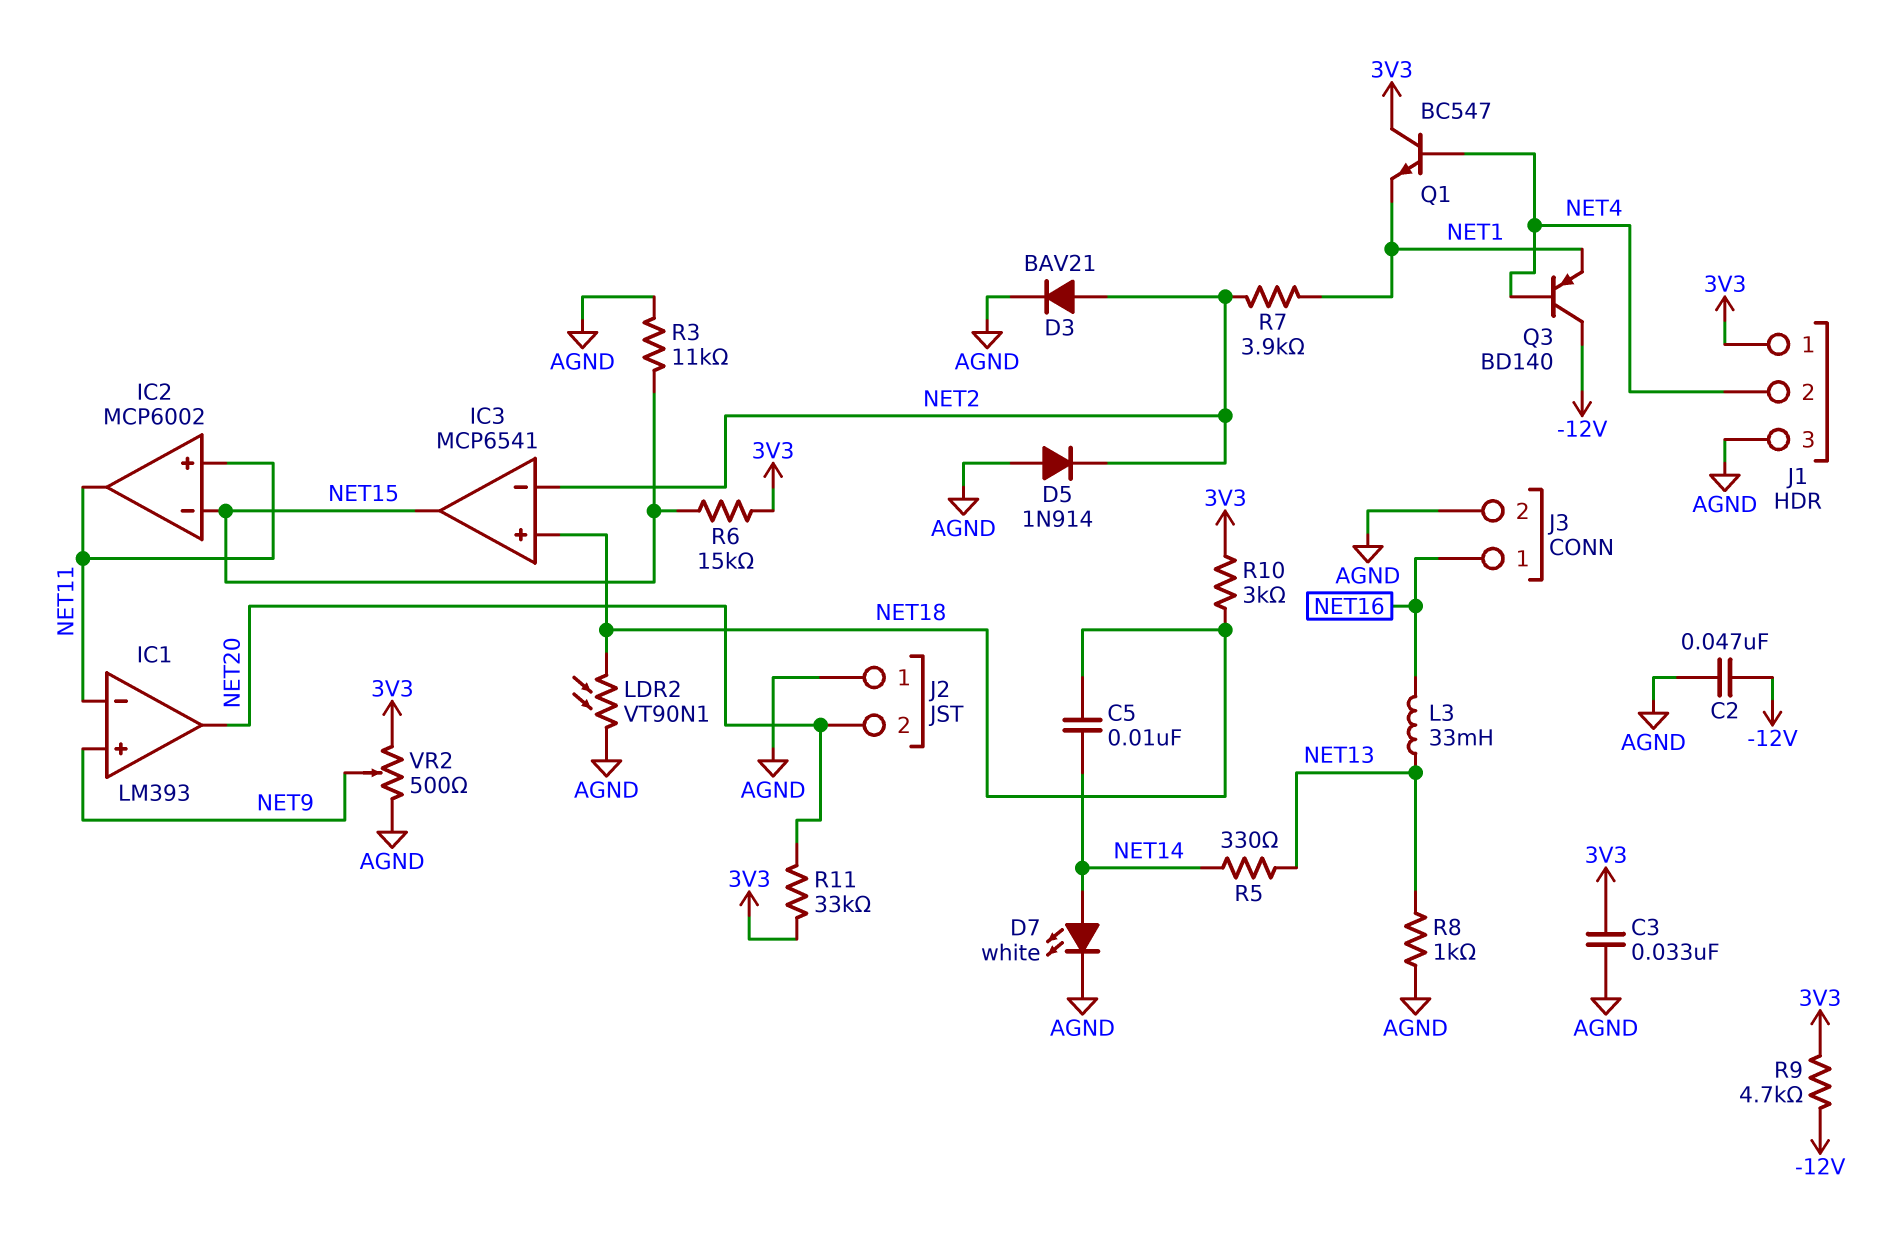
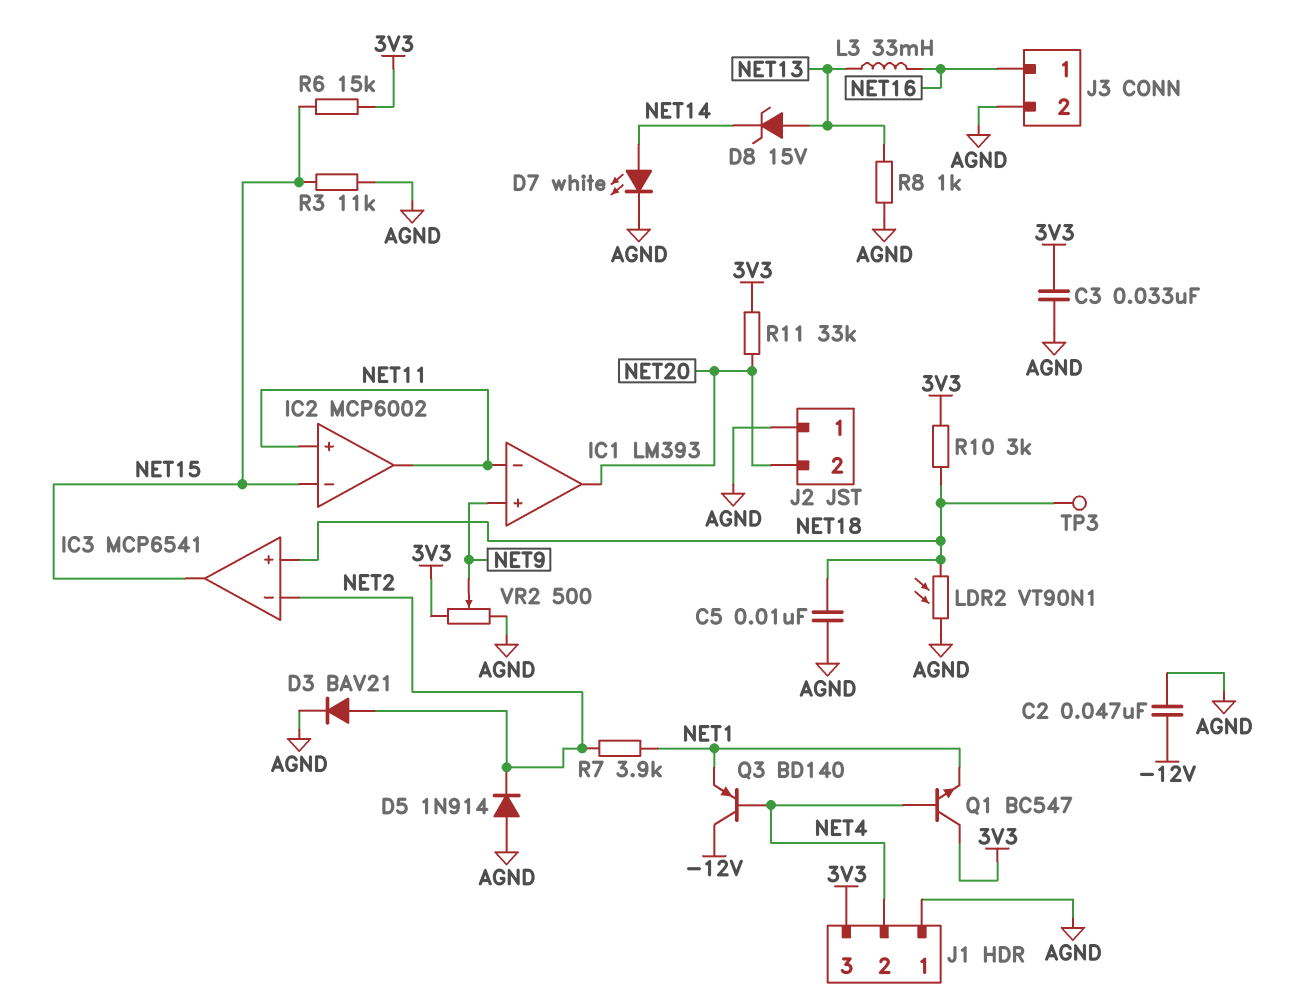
C5: 10nF (NET14, NET18) -> 10nF (AGND, NET18)
D8: none -> zener 15V (A NET13, K NET14)
J1 pin 1: 3V3 -> AGND
J1 pin 3: AGND -> 3V3
R5: 330 (NET13, NET14) -> none
R9: 4.7k (-12V, 3V3) -> none
TP3: none -> test point (NET18)

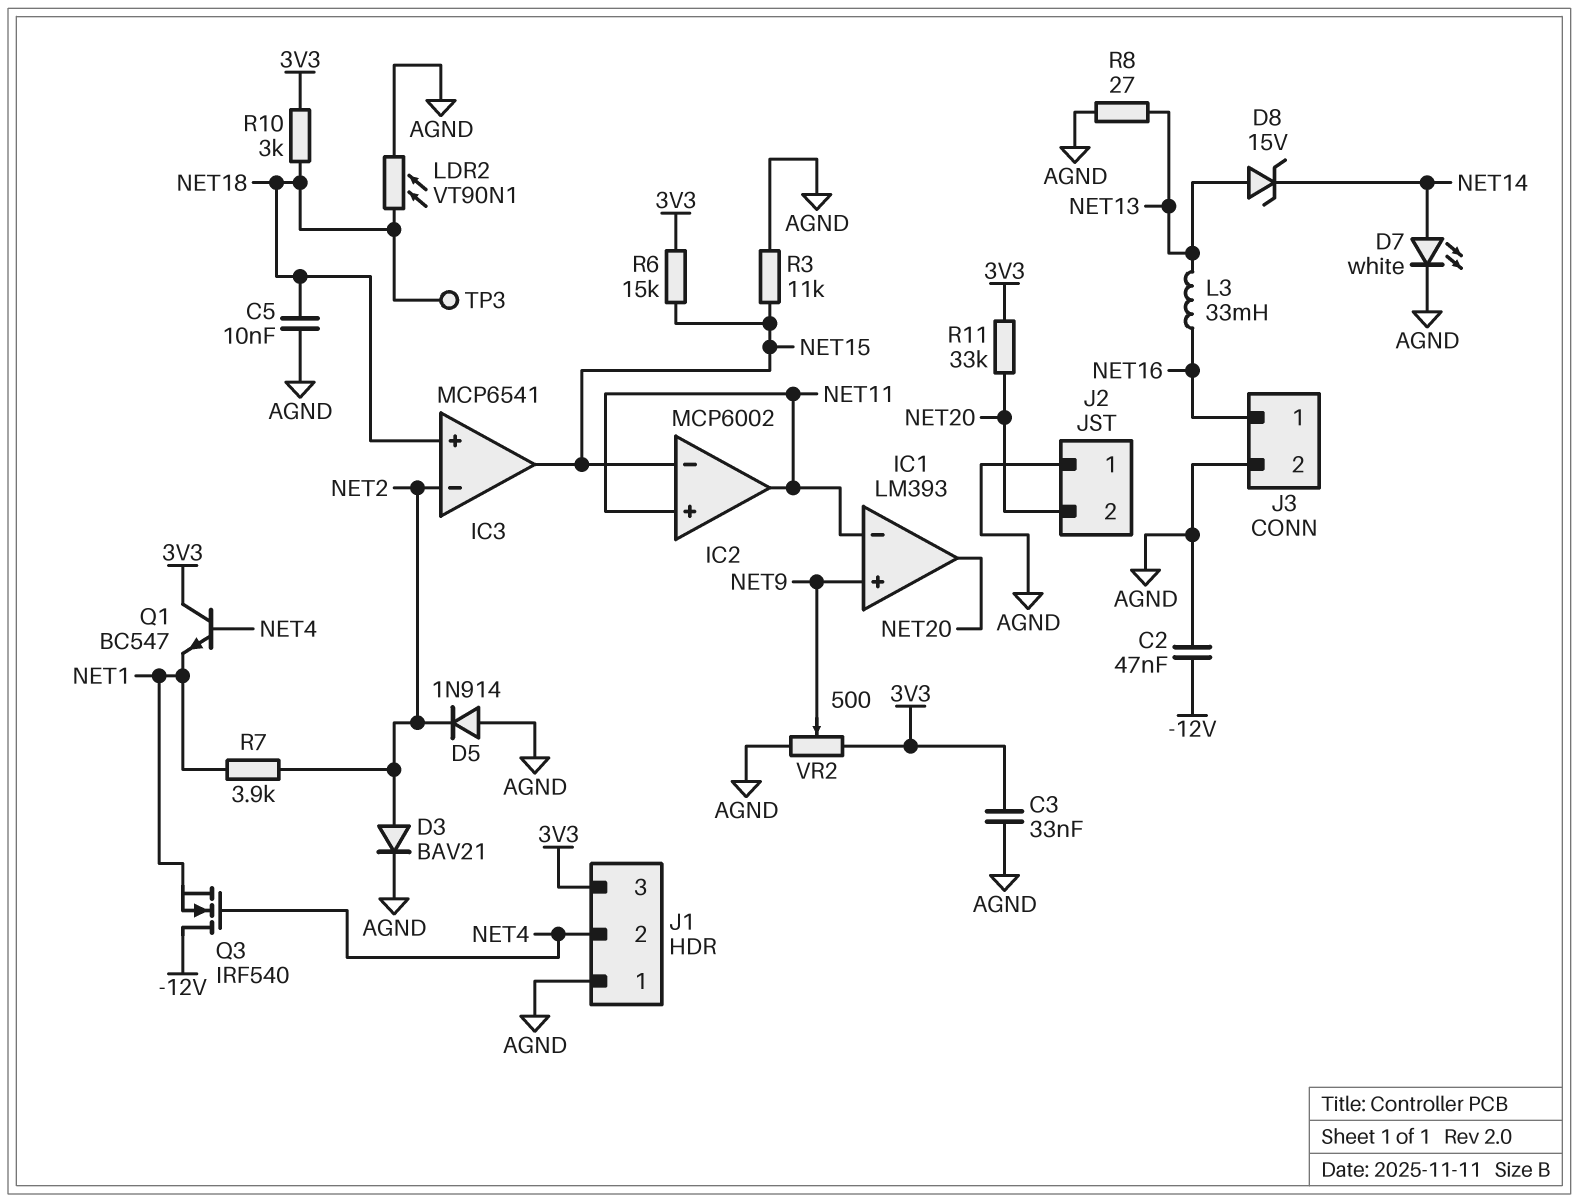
Q3: PNP BD140 (B NET4, C -12V, E NET1) -> NMOS IRF540 (G NET4, D -12V, S NET1)
R8: 1k (AGND, NET13) -> 27 (AGND, NET13)

